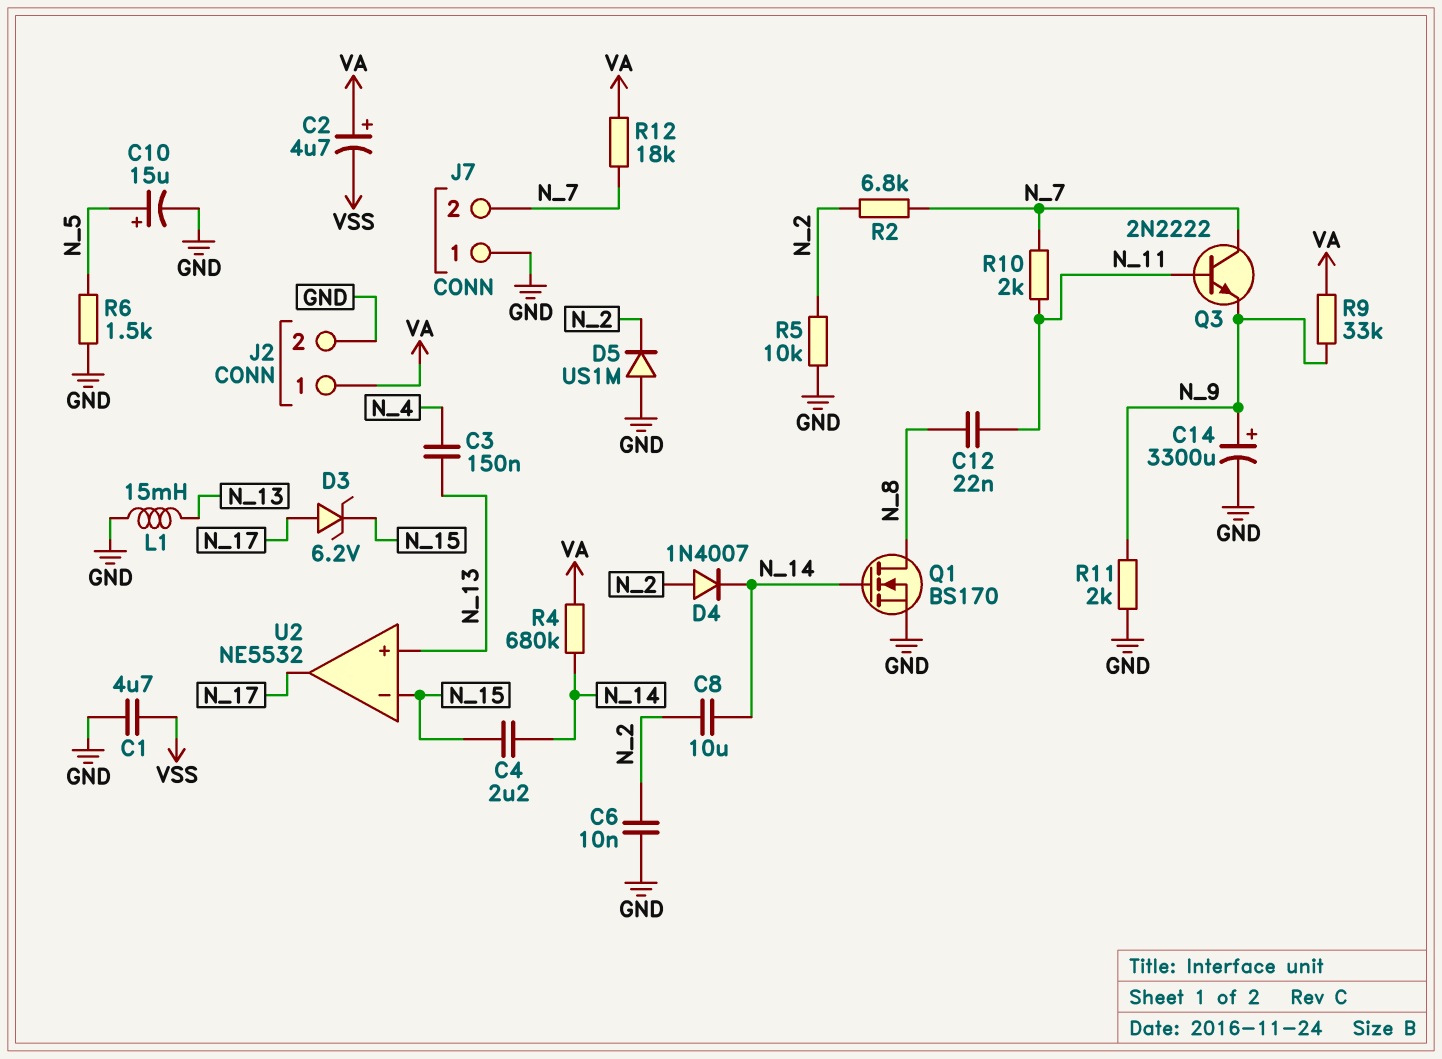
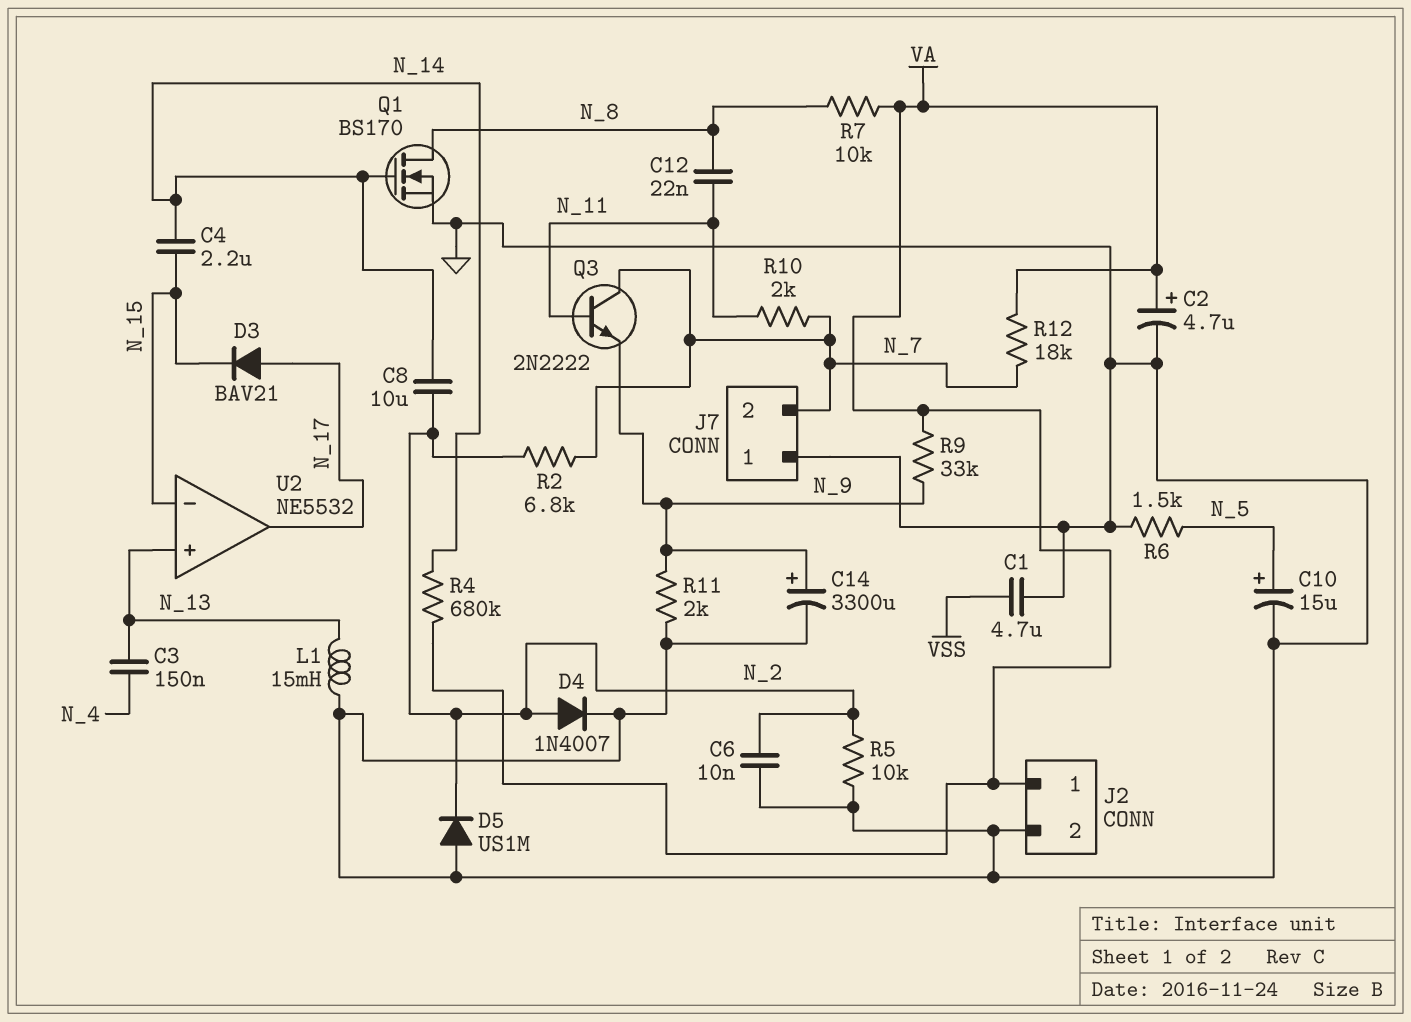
C2: 4.7uF (plus VA, minus VSS) -> 4.7uF (plus VA, minus GND)
D3: zener 6.2V (A N_17, K N_15) -> diode BAV21 (A N_17, K N_15)
D4: diode 1N4007 (A N_2, K N_14) -> diode 1N4007 (A N_2, K GND)
R7: none -> 10k (N_8, VA)

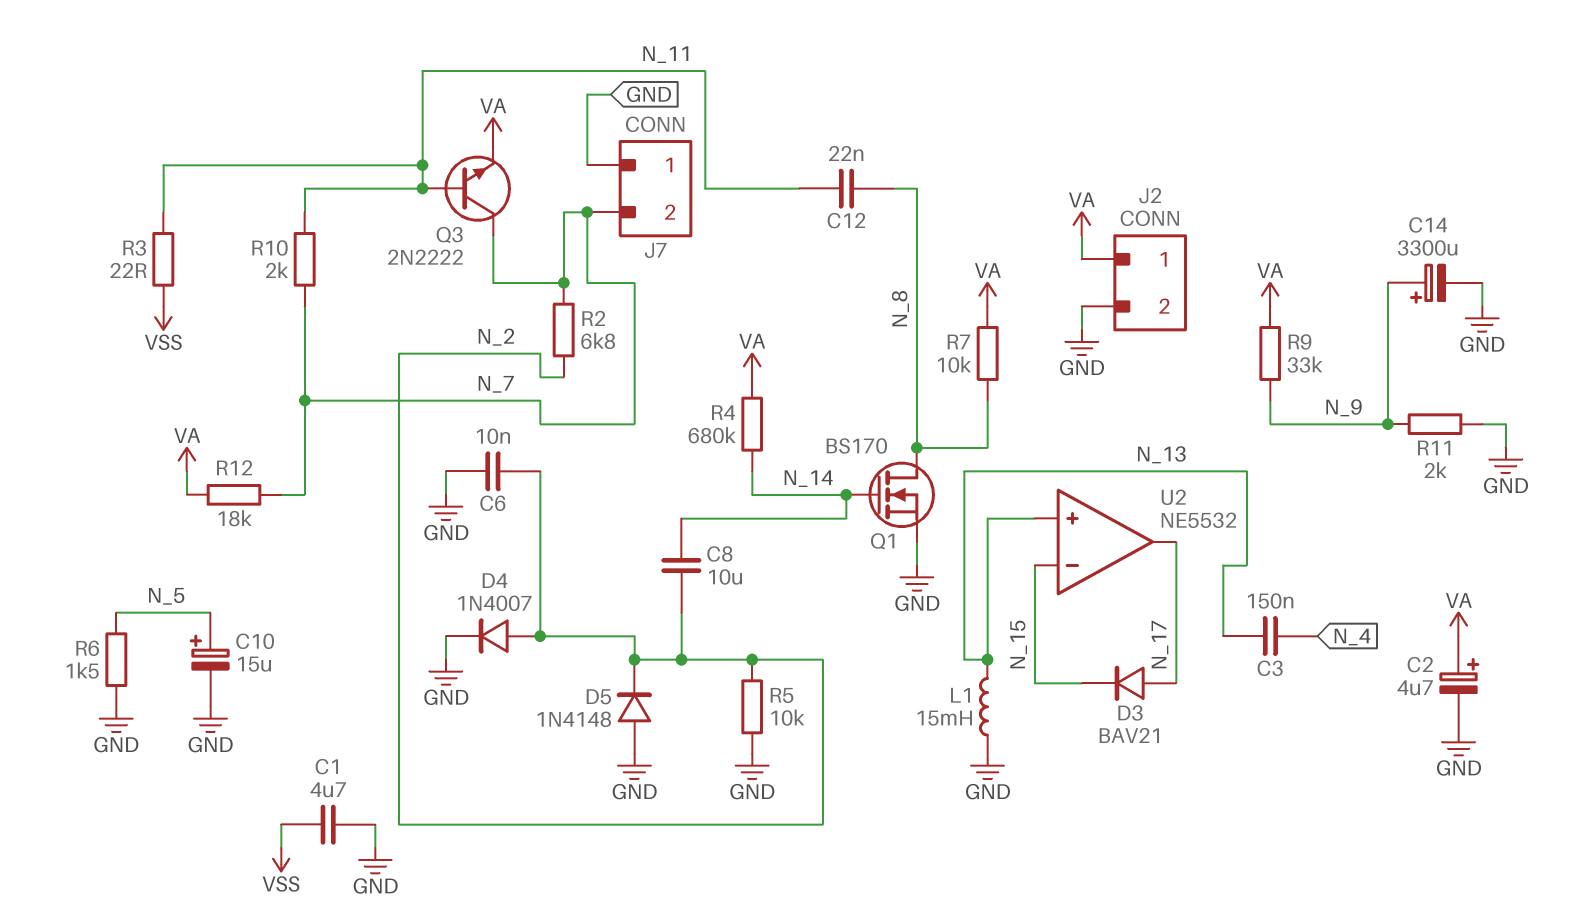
C4: 2.2uF (N_14, N_15) -> none
D5: diode US1M (A GND, K N_2) -> diode 1N4148 (A GND, K N_2)
Q3: NPN 2N2222 (B N_11, C N_7, E N_9) -> NPN 2N2222 (B N_11, C N_7, E VA)
R3: none -> 22 (N_11, VSS)

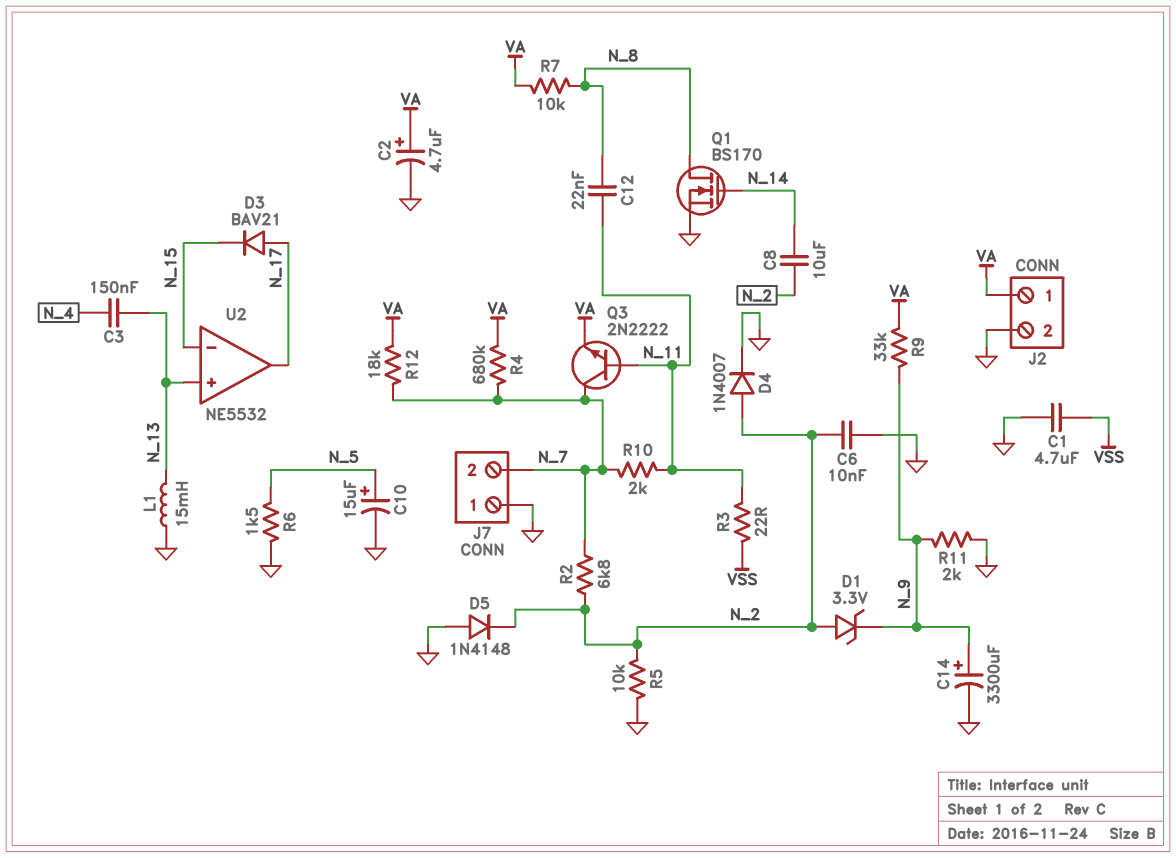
D1: none -> zener 3.3V (A N_2, K N_9)
R4: 680k (N_14, VA) -> 680k (N_7, VA)

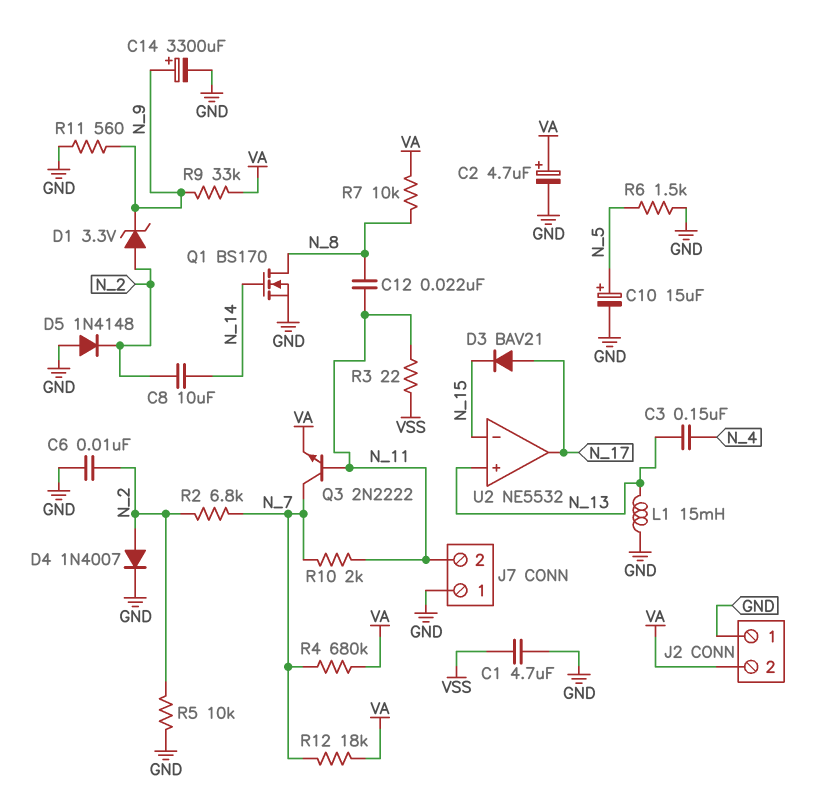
J2 pin 1: VA -> GND
J2 pin 2: GND -> VA
J7 pin 2: N_7 -> N_11
R11: 2k (GND, N_9) -> 560 (GND, N_9)

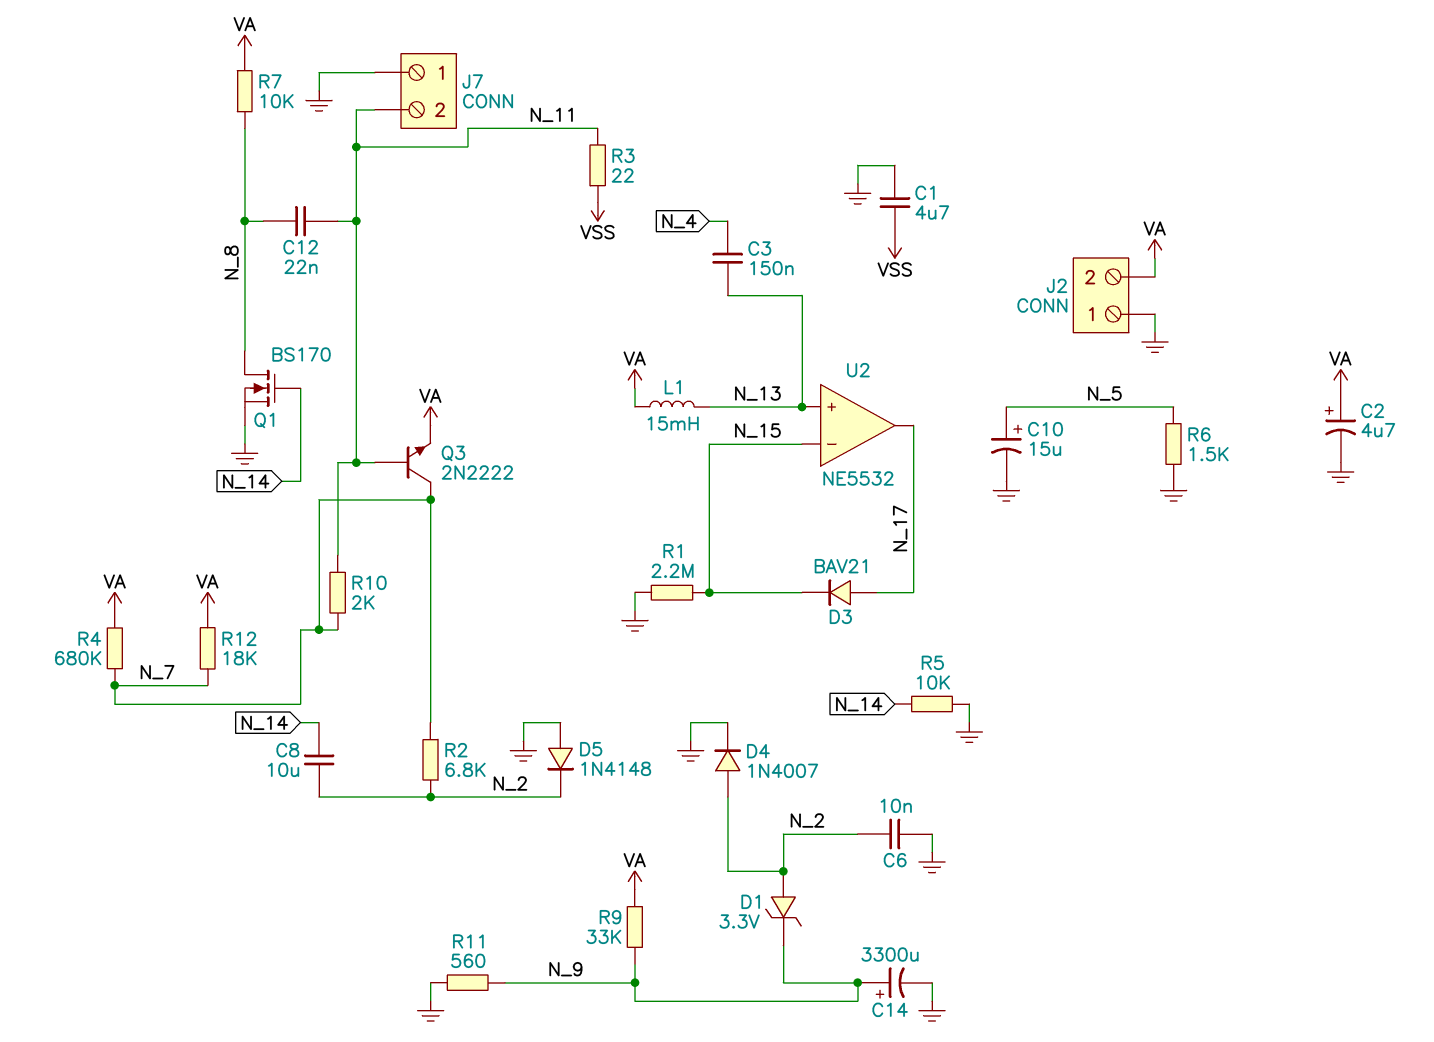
L1: 15mH (GND, N_13) -> 15mH (N_13, VA)
R1: none -> 2.2M (GND, N_15)
R5: 10k (GND, N_2) -> 10k (GND, N_14)

